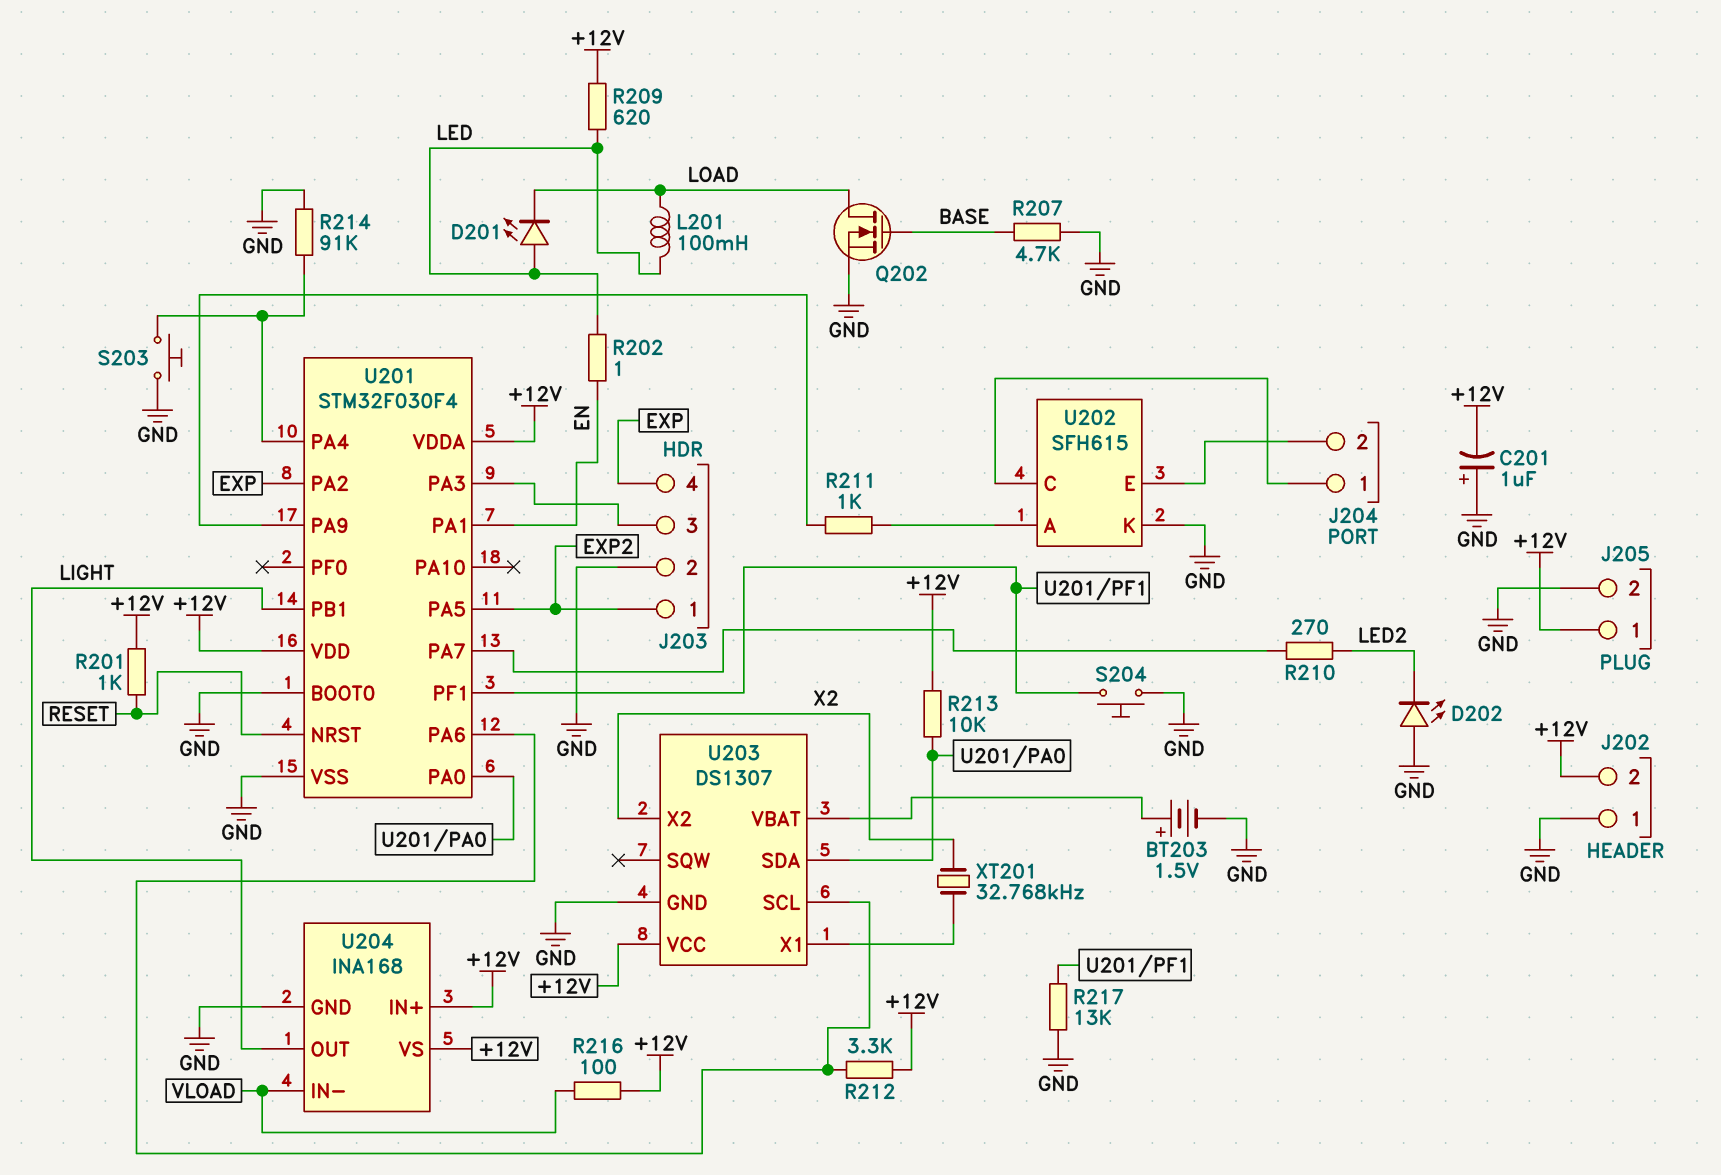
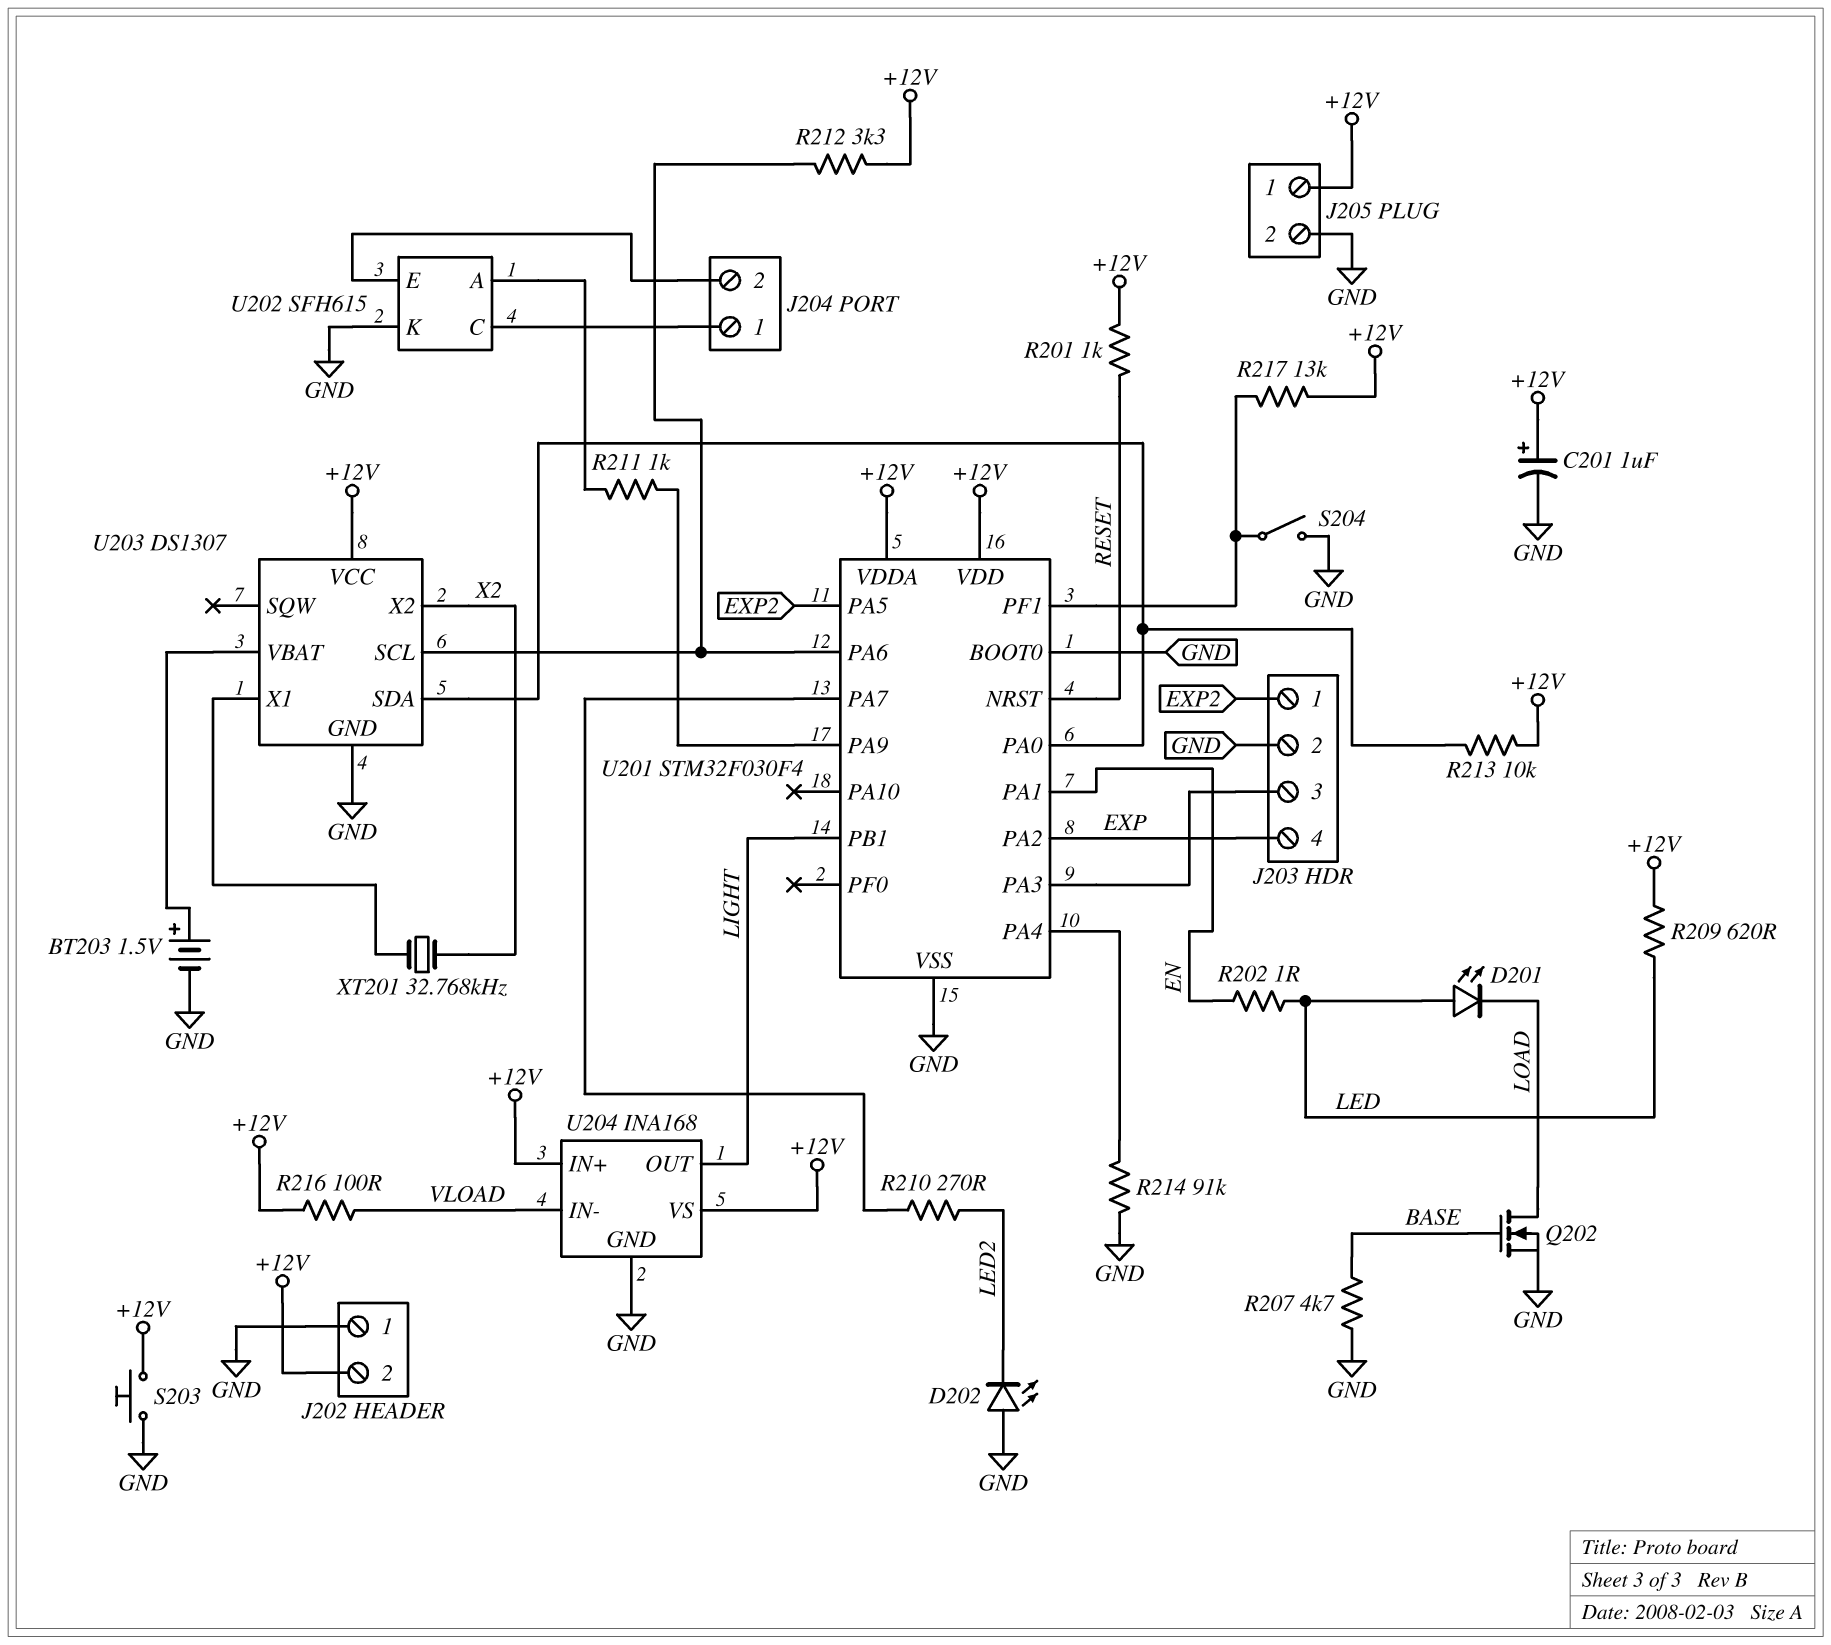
C201: 1uF (plus GND, minus +12V) -> 1uF (plus +12V, minus GND)
L201: 100mH (LED, LOAD) -> none
R217: 13k (GND, U201/PF1) -> 13k (+12V, U201/PF1)
S203: button (GND, U201/PA4) -> button (+12V, GND)
S204: button (GND, U201/PF1) -> switch (GND, U201/PF1)

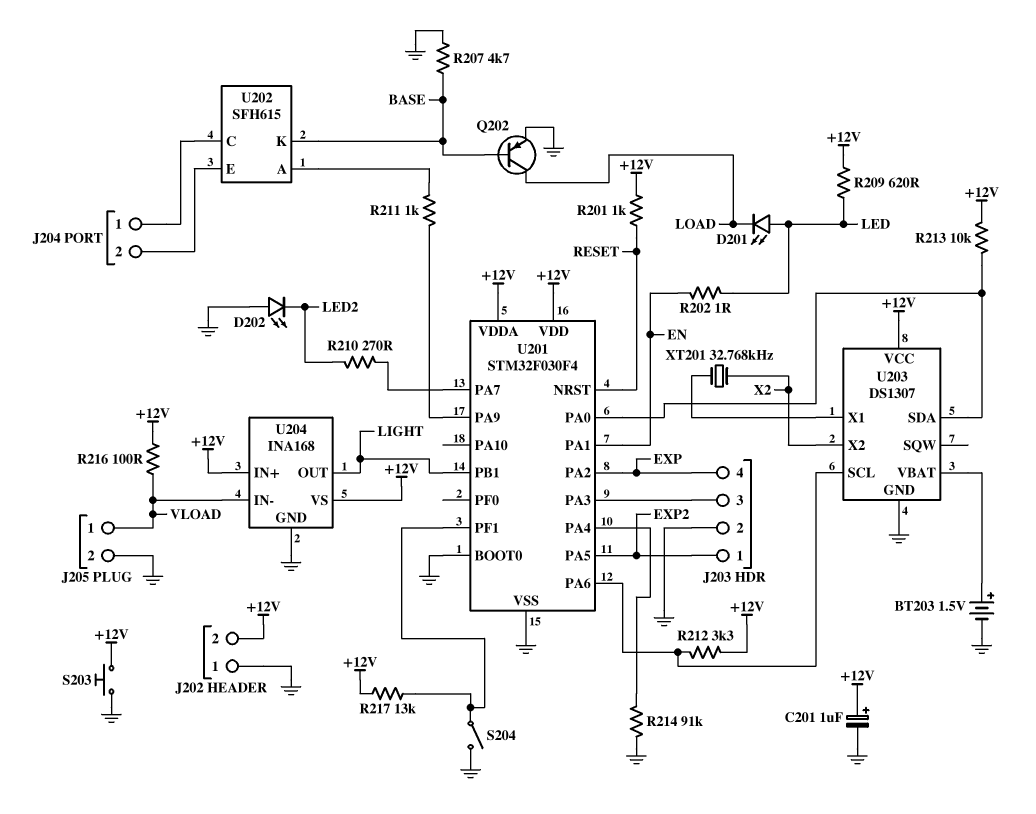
J205 pin 1: +12V -> VLOAD
Q202: NMOS (G BASE, D LOAD, S GND) -> PNP (B BASE, C LOAD, E GND)
U202 pin K: GND -> BASE

